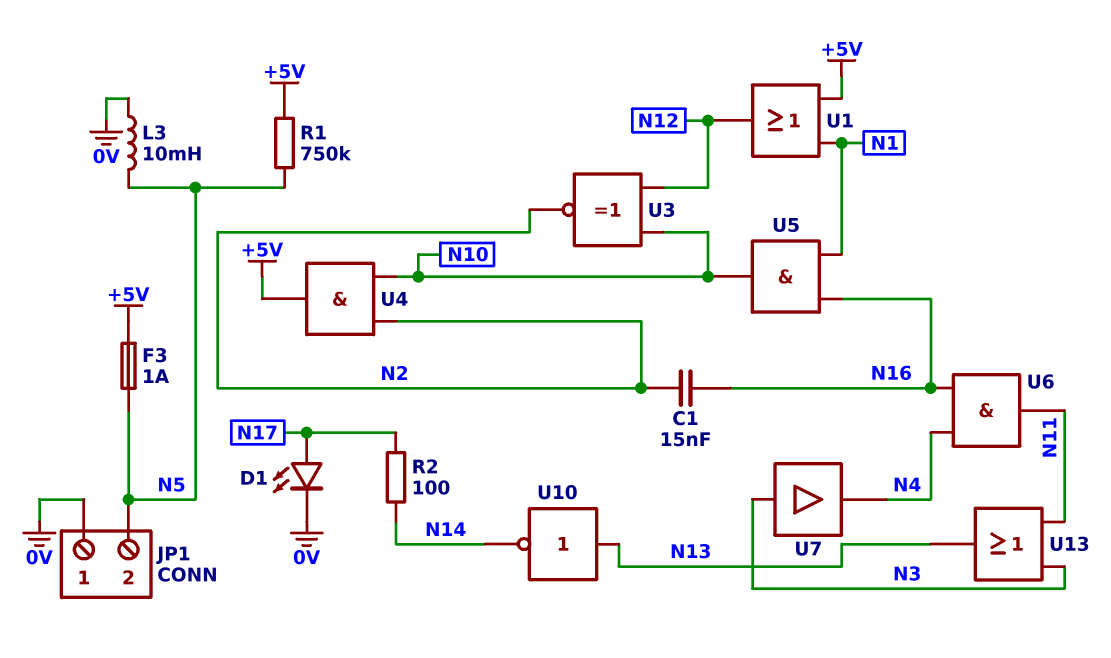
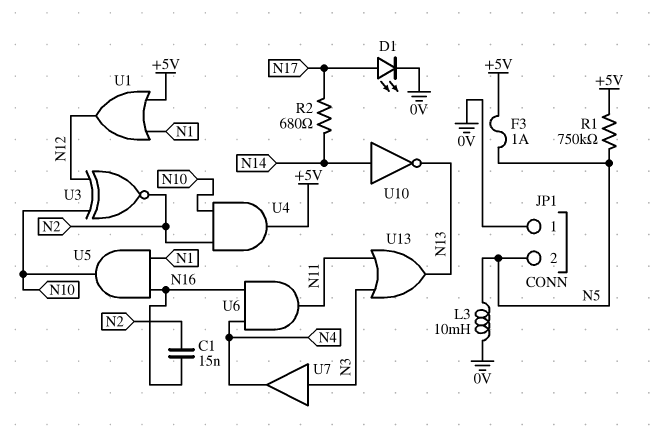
R2: 100 (N14, N17) -> 680 (N14, N17)
U10: NOT (in N13, out N14) -> NOT (in N14, out N13)

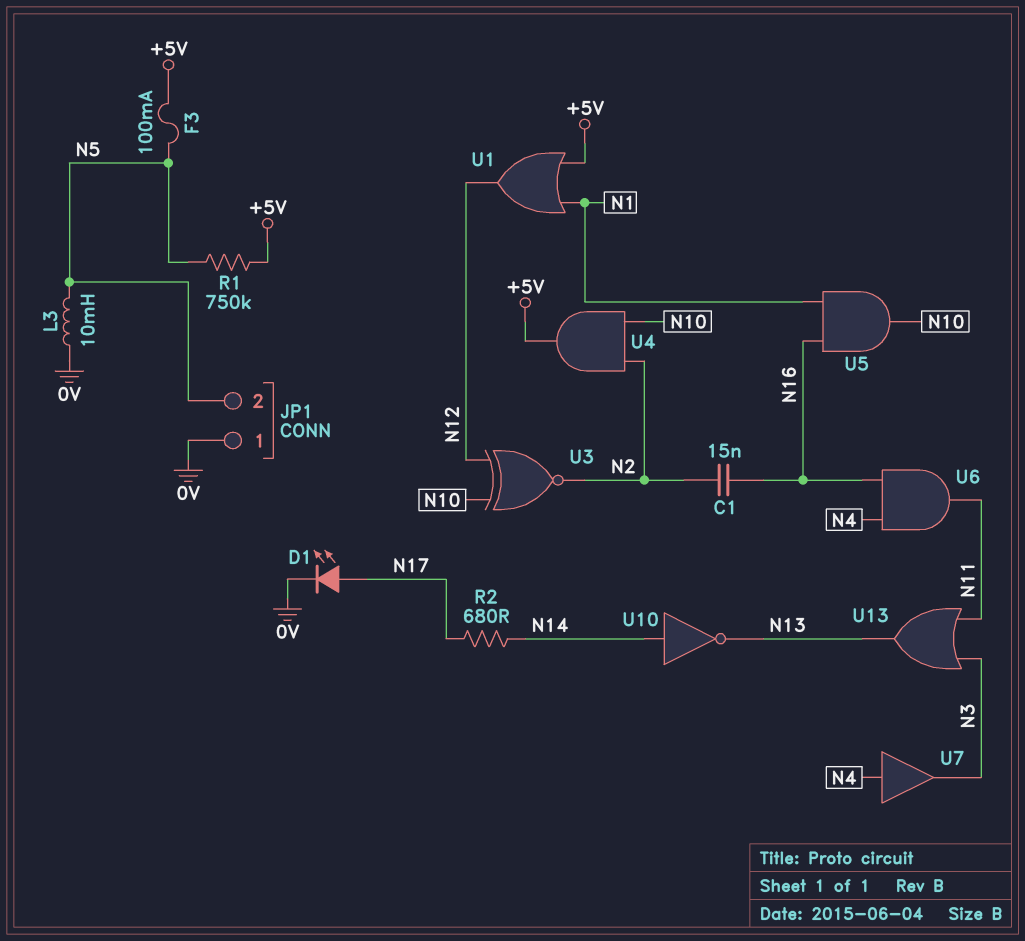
F3: 1A (+5V, N5) -> 100mA (+5V, N5)
U7: buffer (in N3, out N4) -> buffer (in N4, out N3)

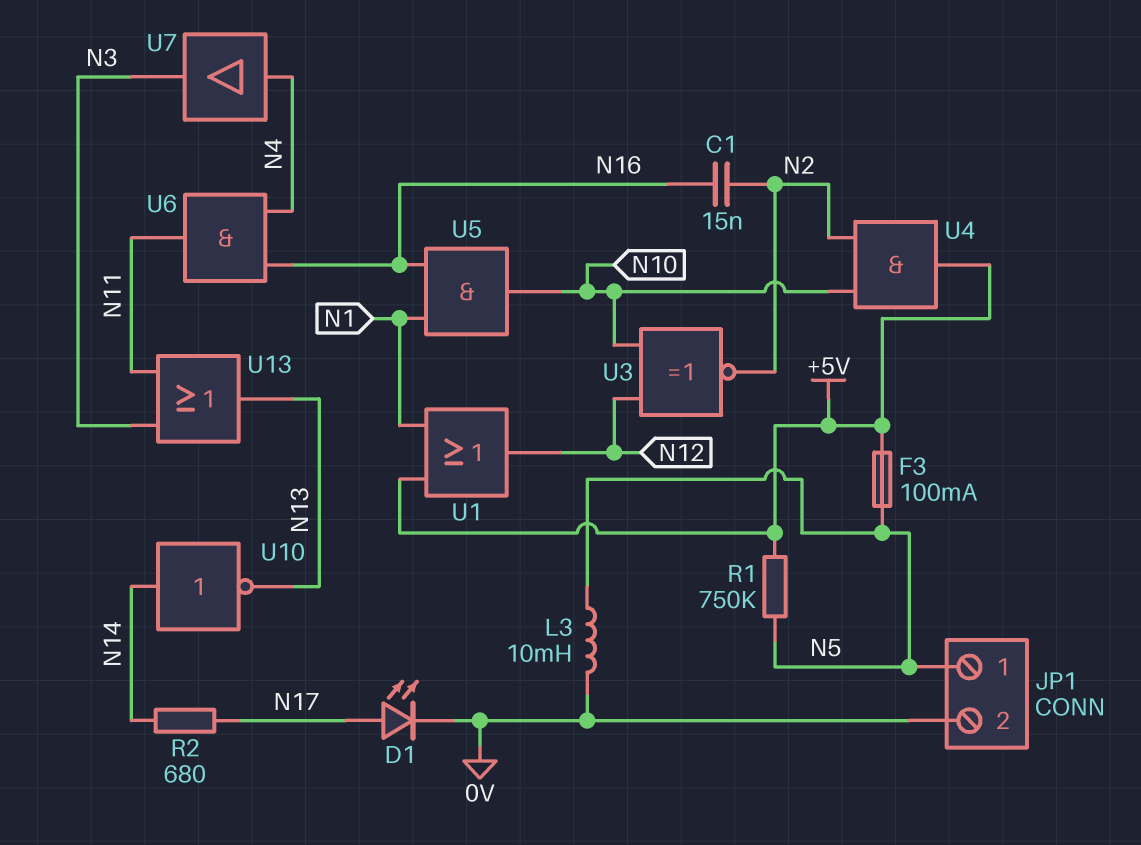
JP1 pin 1: 0V -> N5
JP1 pin 2: N5 -> 0V

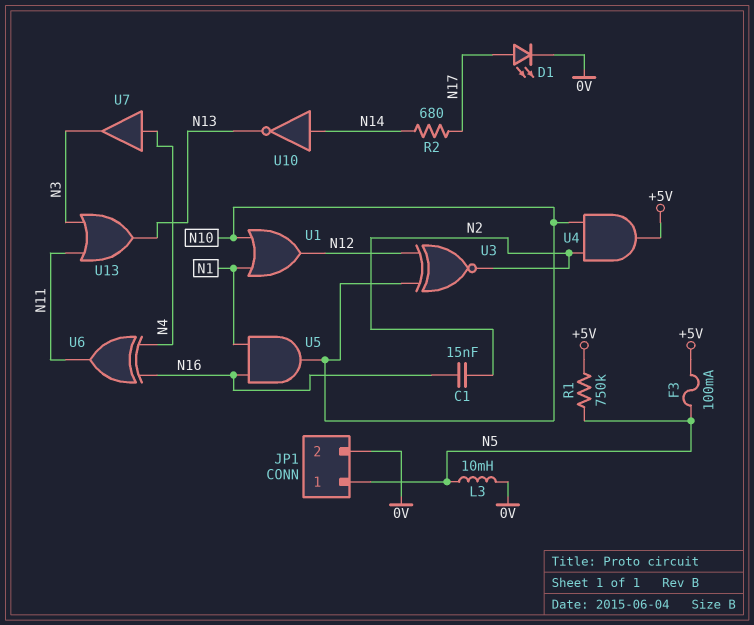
U1: OR (in +5V, in N1, out N12) -> OR (in N1, in N10, out N12)
U6: AND (in N4, in N16, out N11) -> XOR (in N4, in N16, out N11)

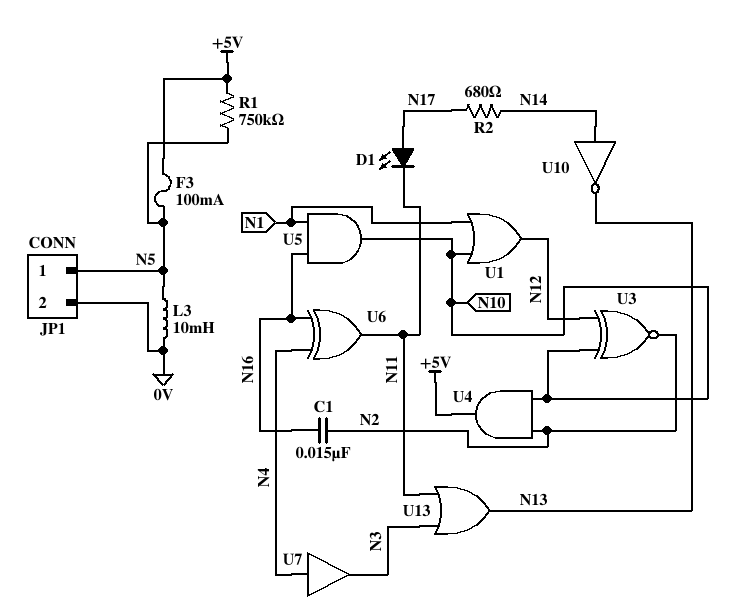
D1: LED (A N17, K 0V) -> LED (A N17, K N11)

